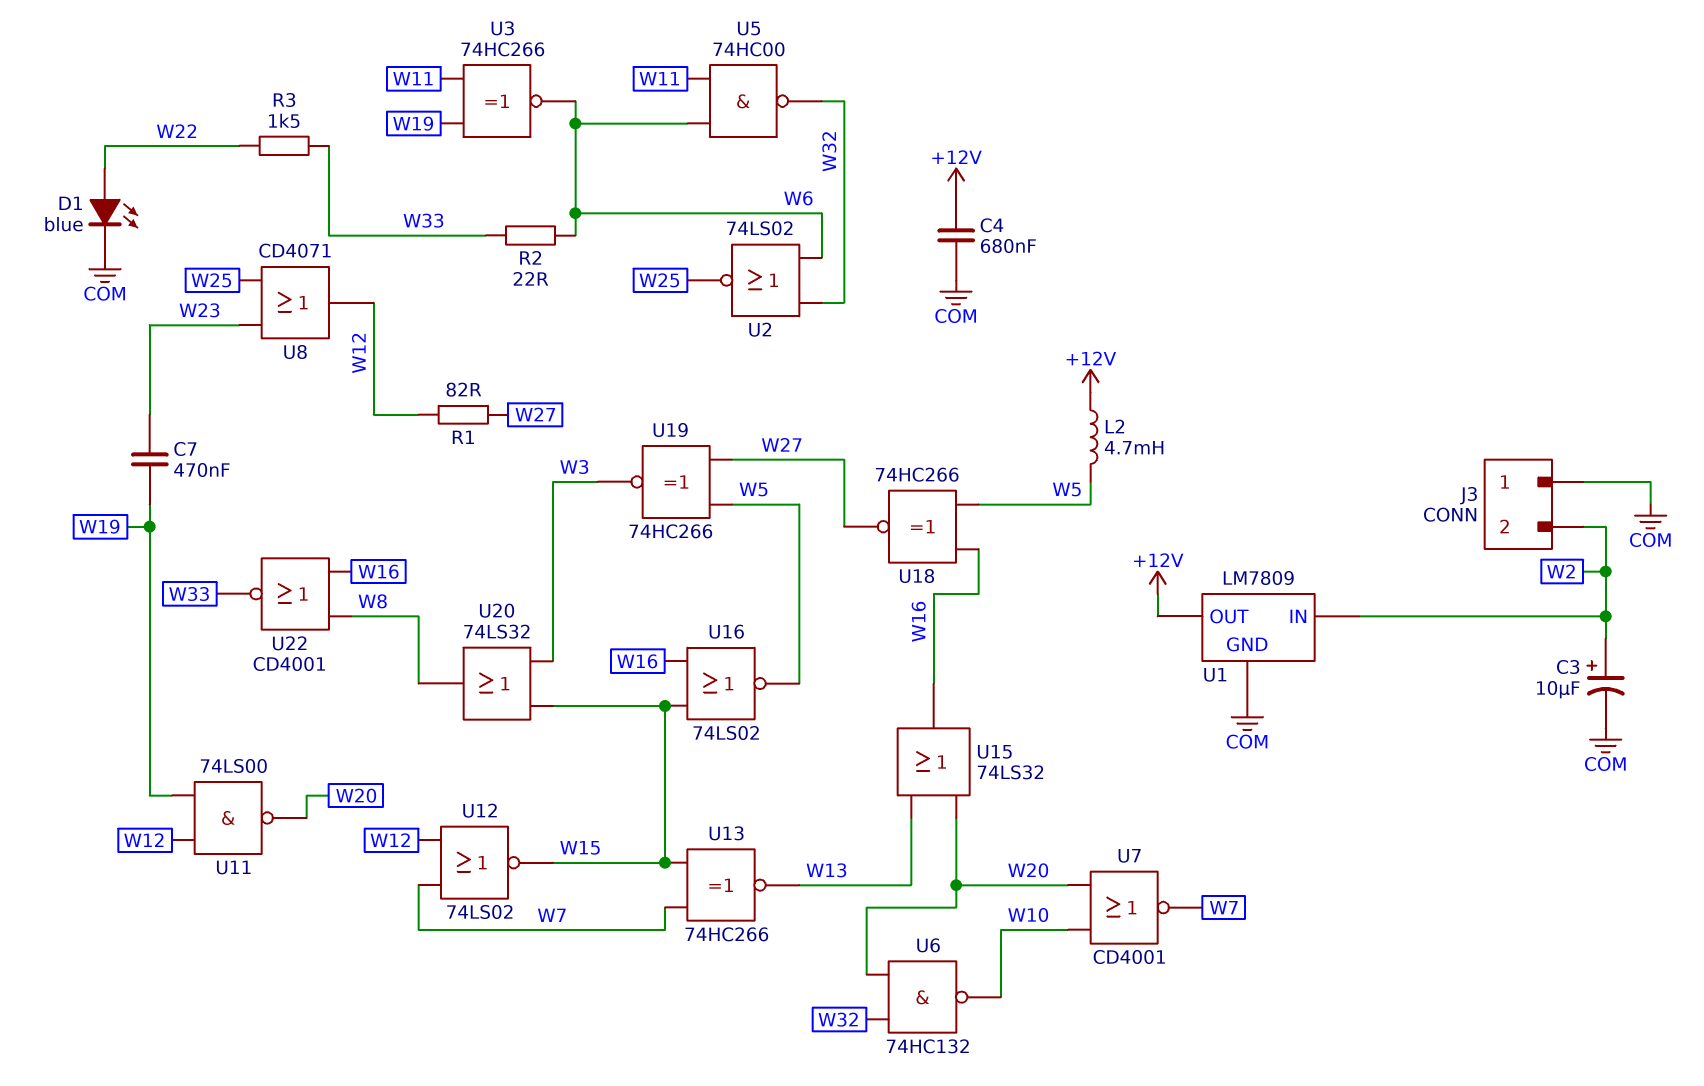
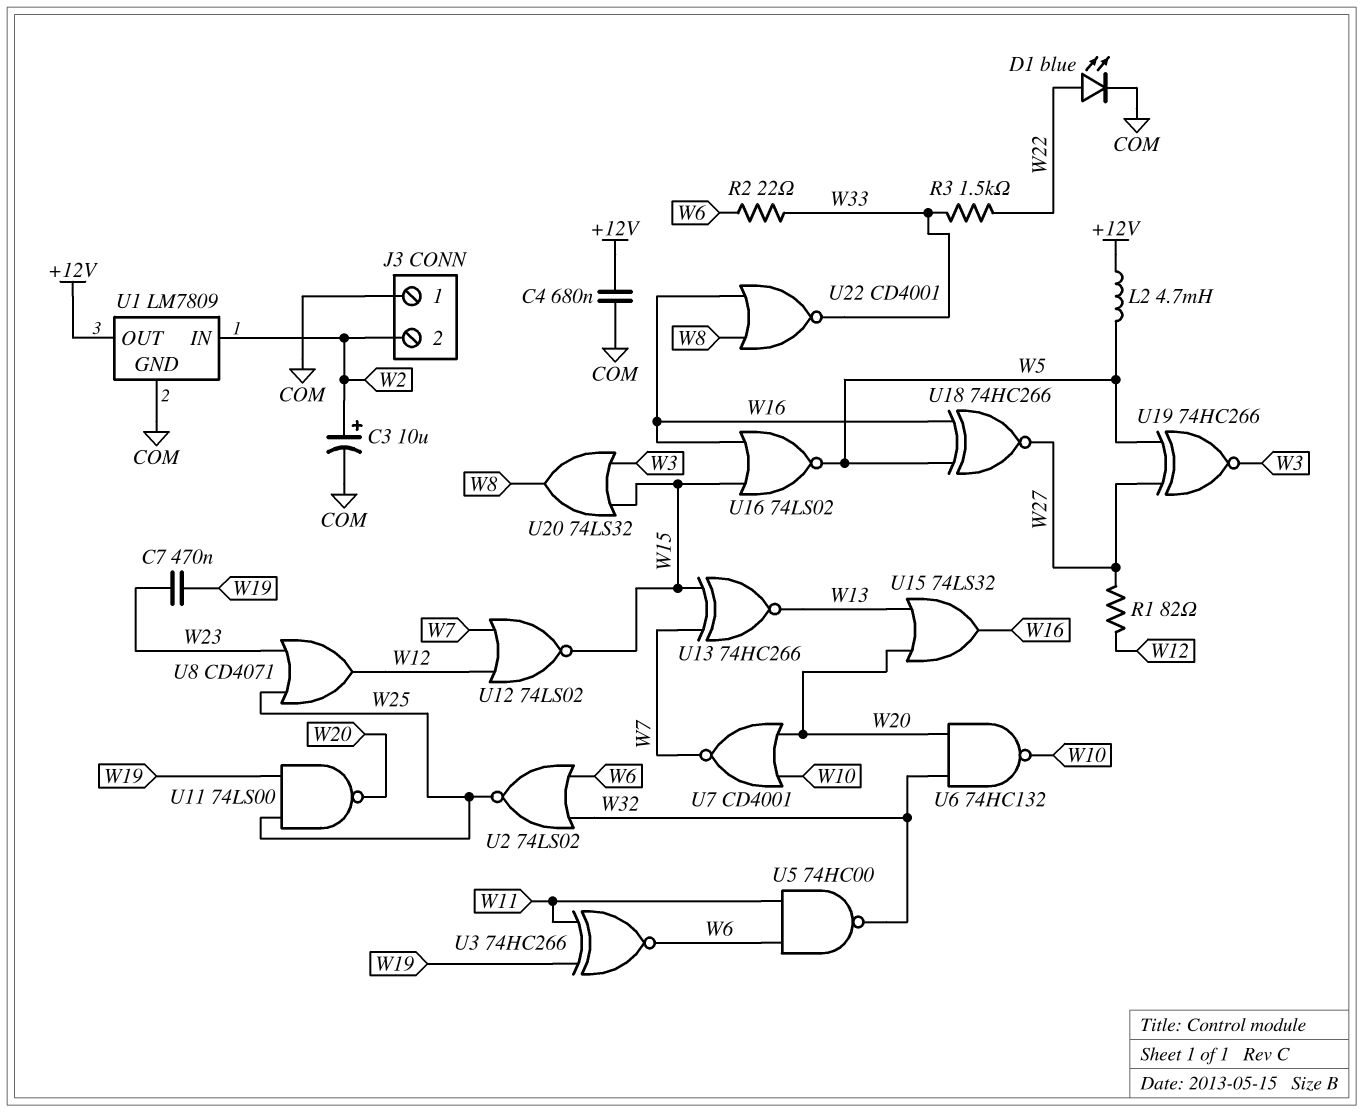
U11: NAND 74LS00 (in W12, in W19, out W20) -> NAND 74LS00 (in W19, in W25, out W20)

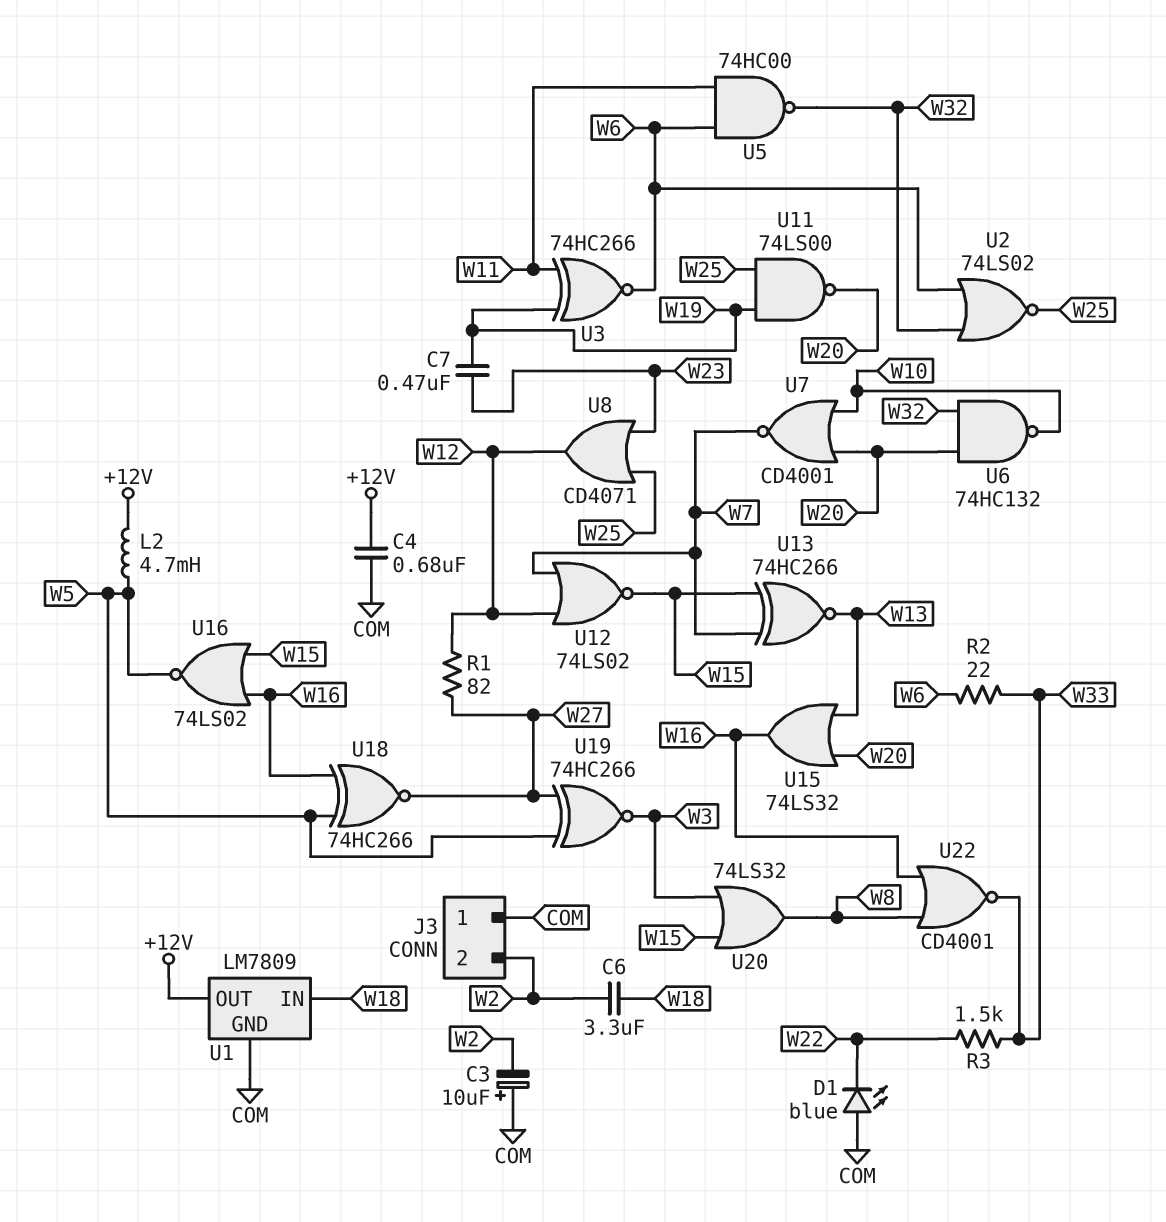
C3: 10uF (plus W2, minus COM) -> 10uF (plus COM, minus W2)
C6: none -> 3.3uF (W2, W18)
D1: LED blue (A W22, K COM) -> LED blue (A COM, K W22)
U1 pin IN: W2 -> W18

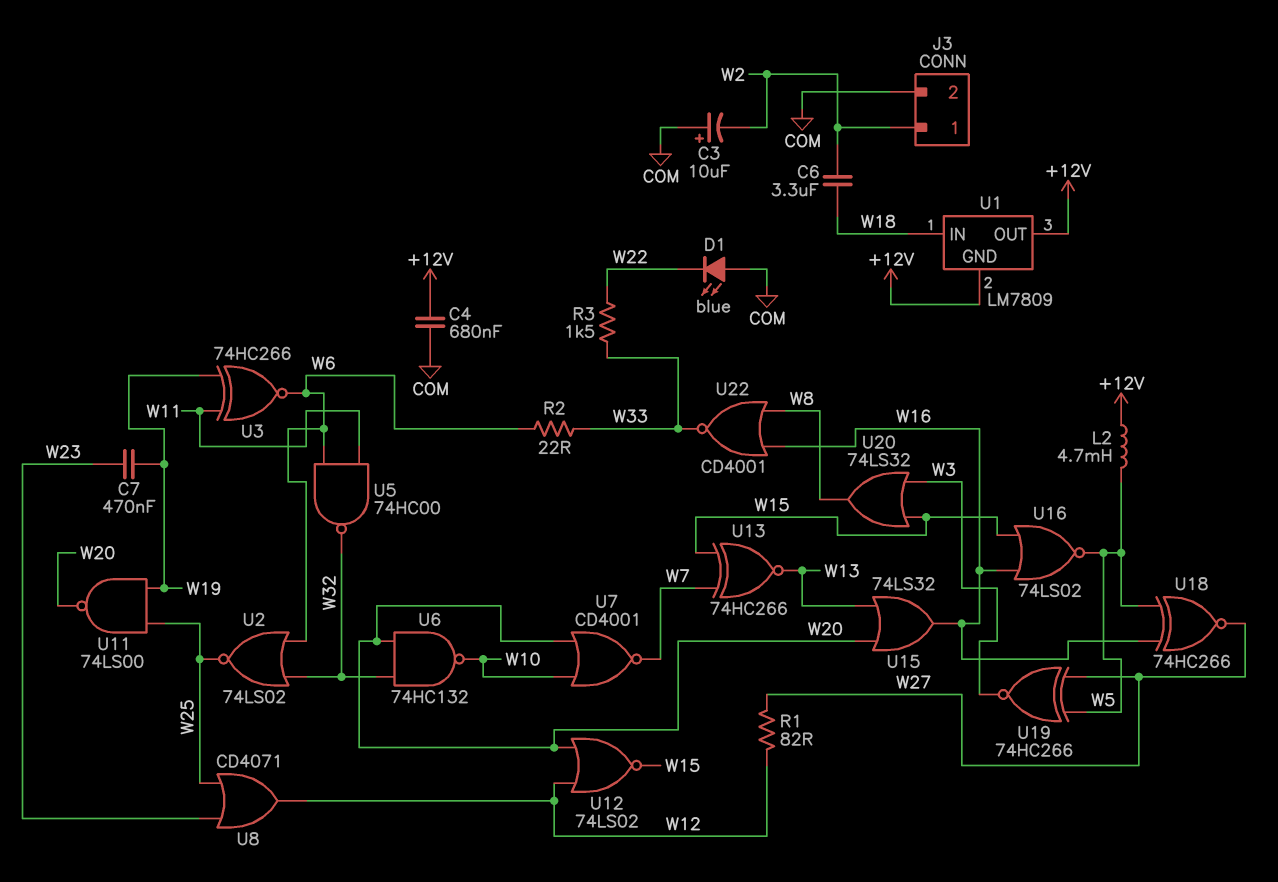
J3 pin 1: COM -> W2
J3 pin 2: W2 -> COM
U1 pin GND: COM -> +12V
U12: NOR 74LS02 (in W7, in W12, out W15) -> NOR 74LS02 (in W12, in W20, out W15)

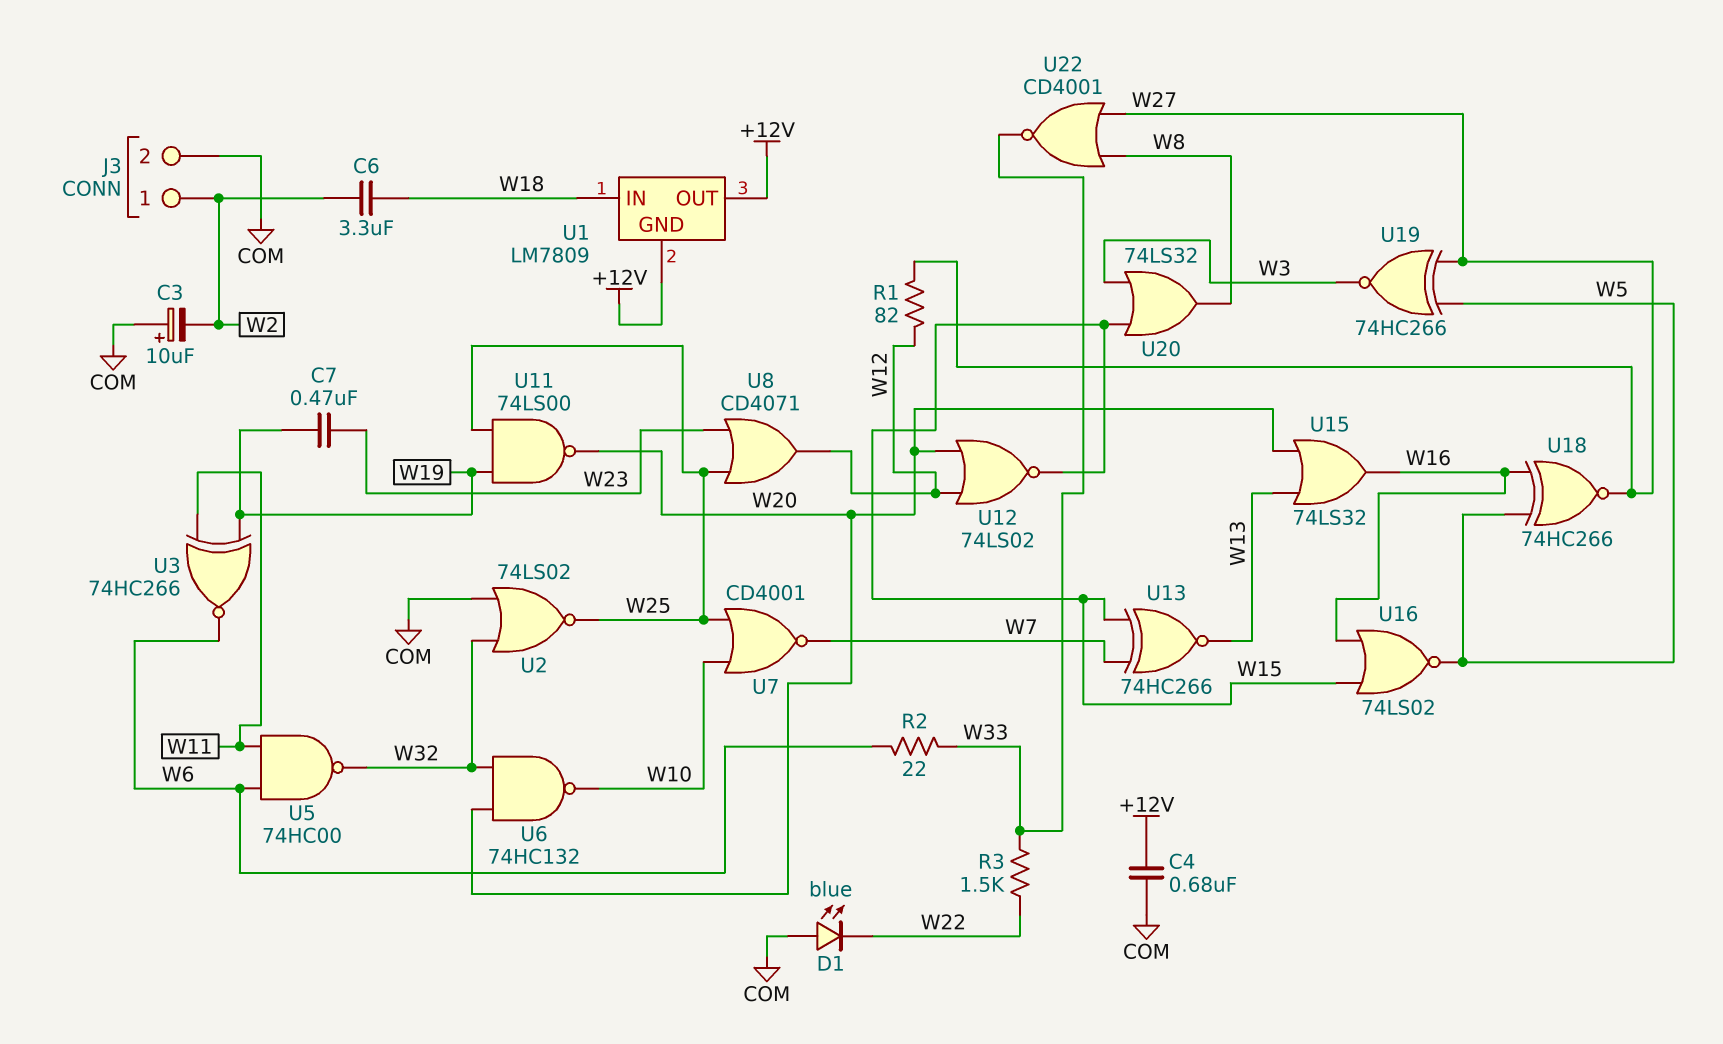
L2: 4.7mH (+12V, W5) -> none
U2: NOR 74LS02 (in W6, in W32, out W25) -> NOR 74LS02 (in COM, in W32, out W25)
U7: NOR CD4001 (in W10, in W20, out W7) -> NOR CD4001 (in W10, in W25, out W7)
U22: NOR CD4001 (in W8, in W16, out W33) -> NOR CD4001 (in W8, in W27, out W33)

